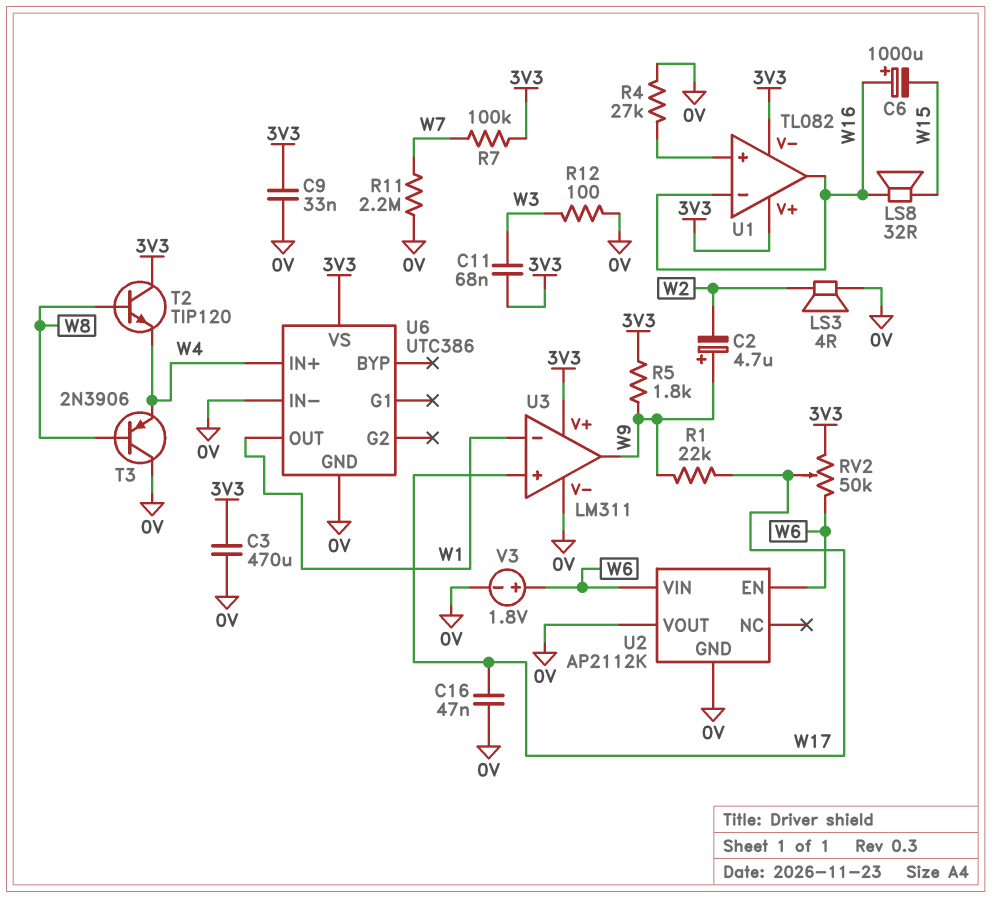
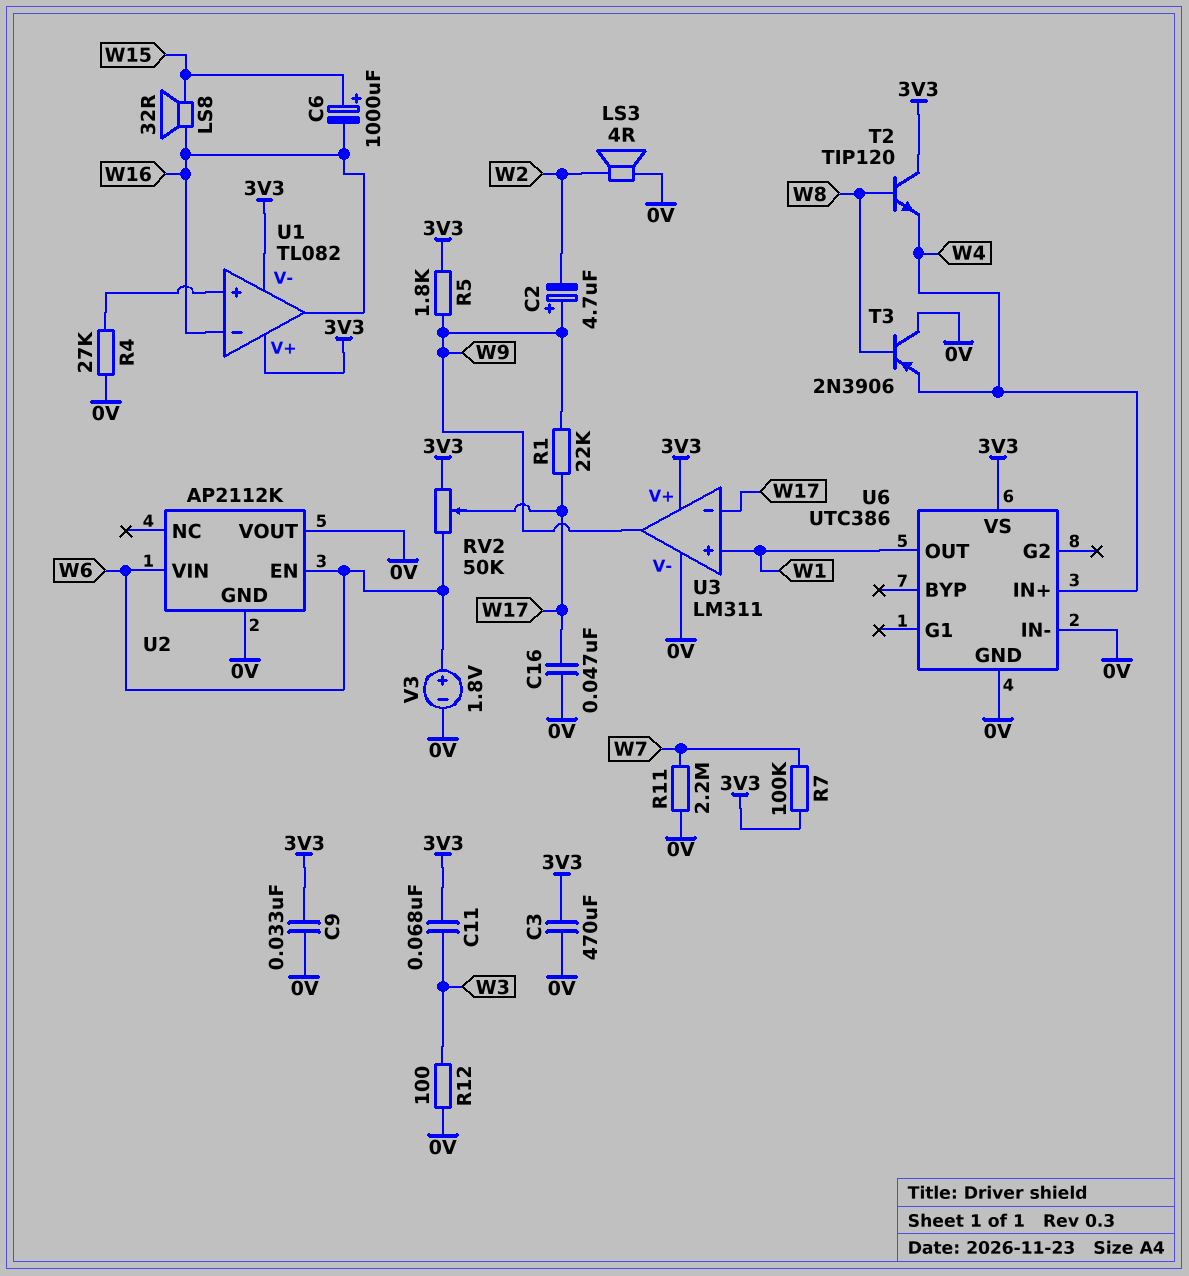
C6: 1000uF (plus W16, minus W15) -> 1000uF (plus W15, minus W16)
U3 pin in+: W17 -> W1
U3 pin in-: W1 -> W17

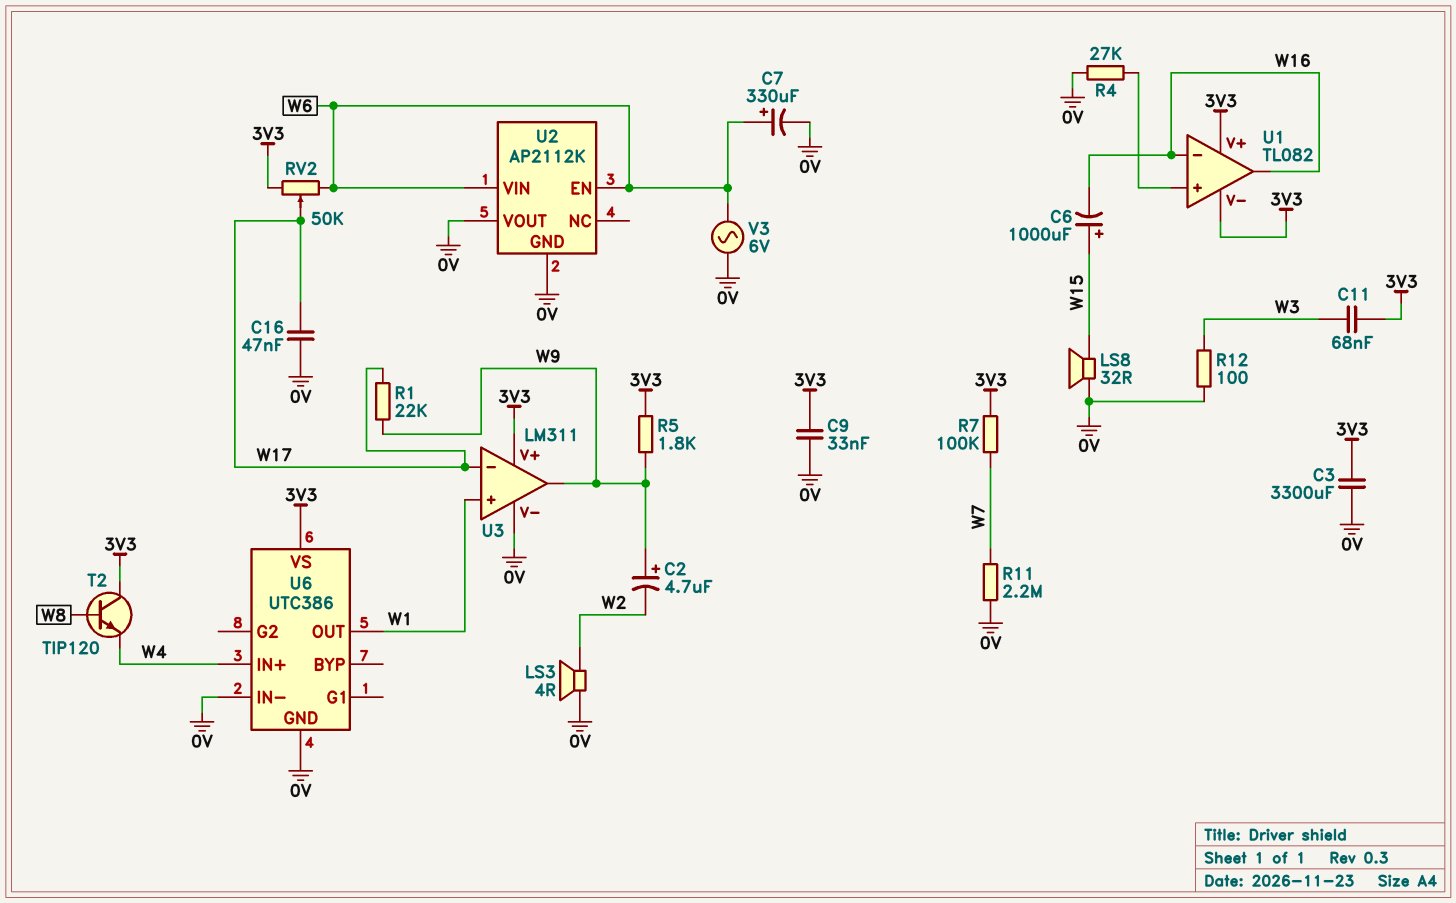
C3: 470uF (0V, 3V3) -> 3300uF (0V, 3V3)
C7: none -> 330uF (plus W6, minus 0V)
LS8: speaker 32R (W15, W16) -> speaker 32R (0V, W15)
T3: PNP 2N3906 (B W8, C 0V, E W4) -> none
V3: 1.8V (plus W6, minus 0V) -> AC 6V (0V, W6)

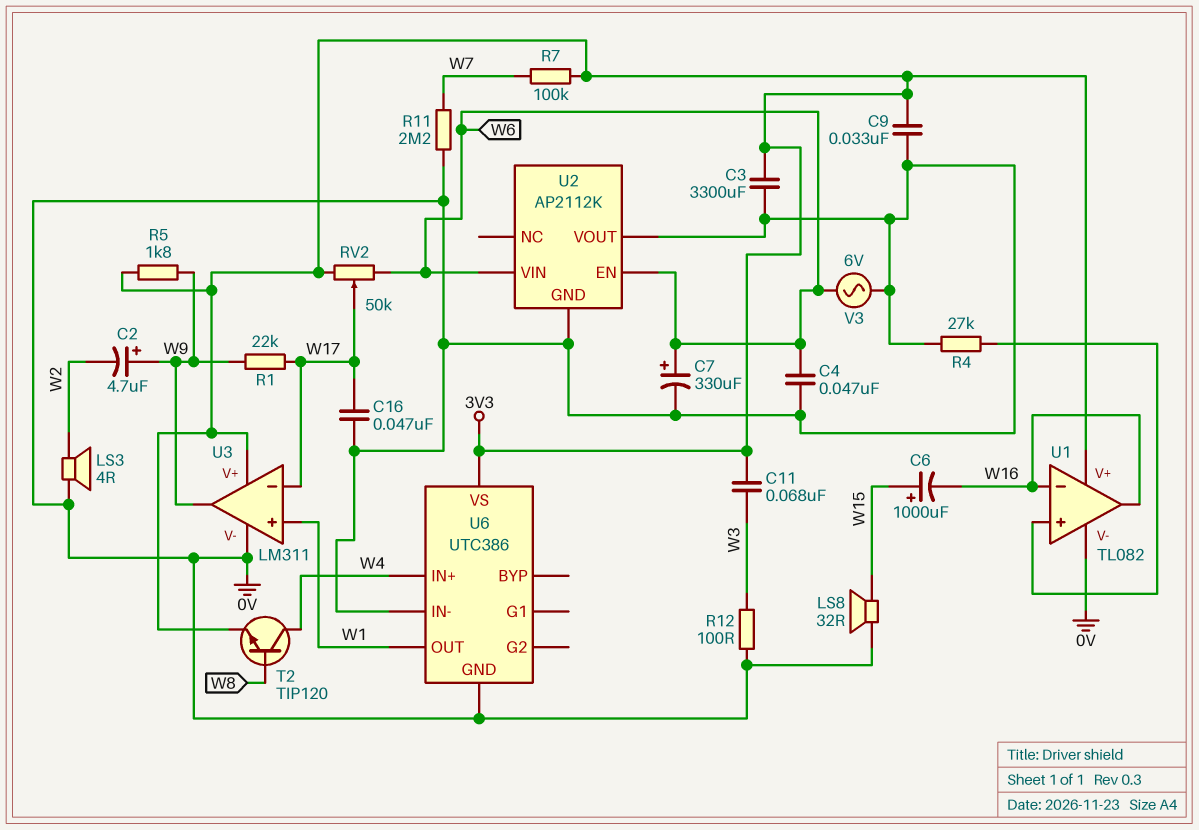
C4: none -> 47nF (0V, W6)
T2: NPN TIP120 (B W8, C 3V3, E W4) -> NPN TIP120 (B W8, C W4, E 3V3)
U1 pin V-: 3V3 -> 0V

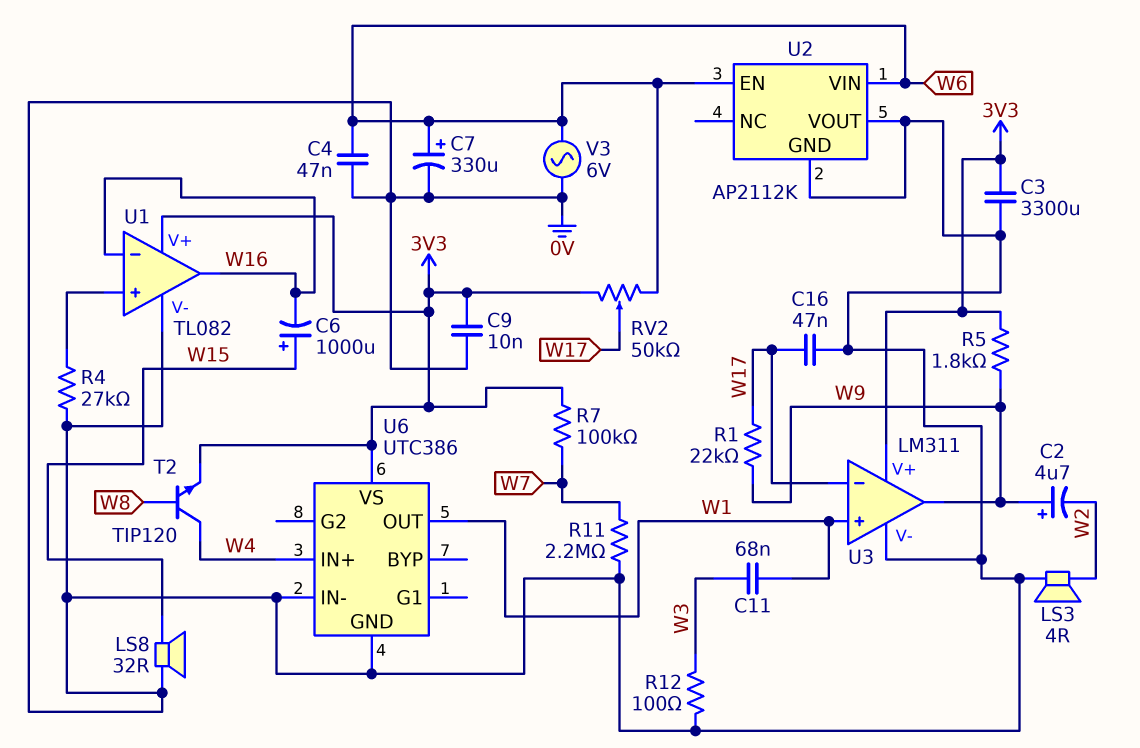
C9: 33nF (0V, 3V3) -> 10nF (0V, 3V3)
C11: 68nF (3V3, W3) -> 68nF (W1, W3)

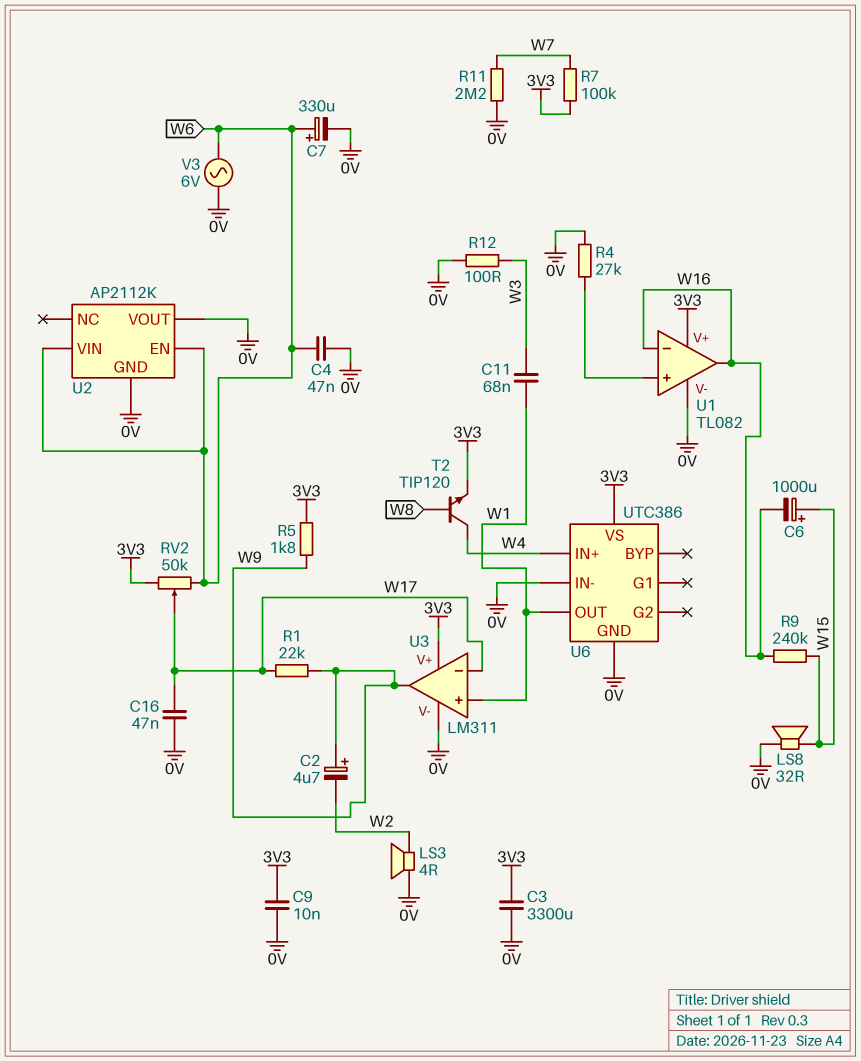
R9: none -> 240k (W15, W16)

